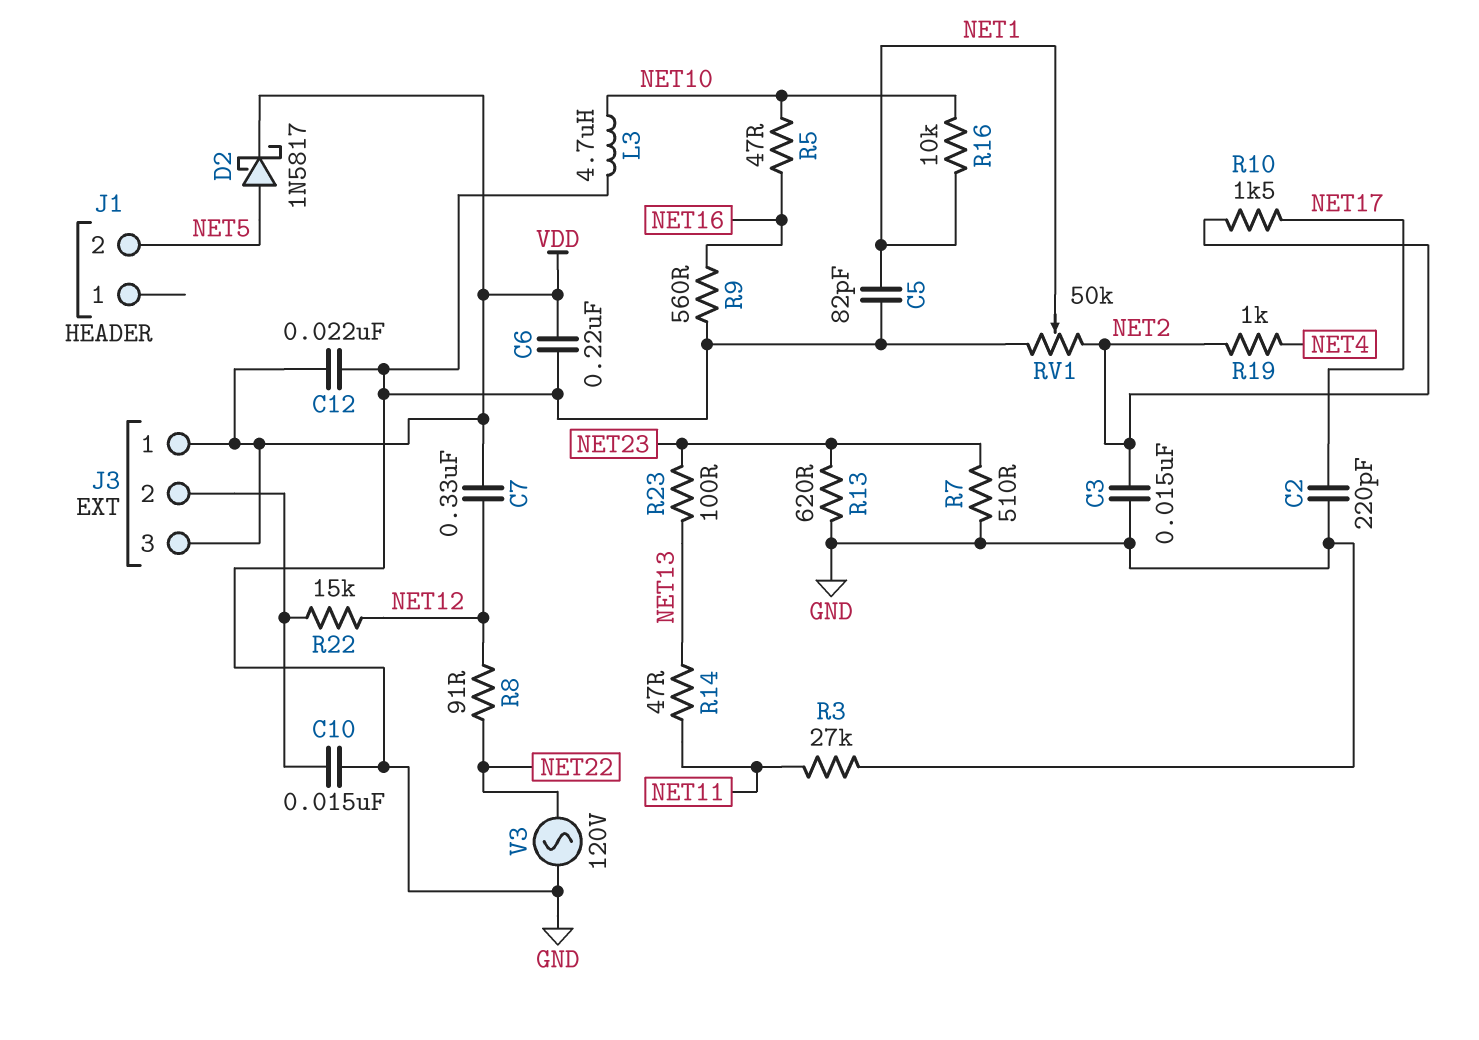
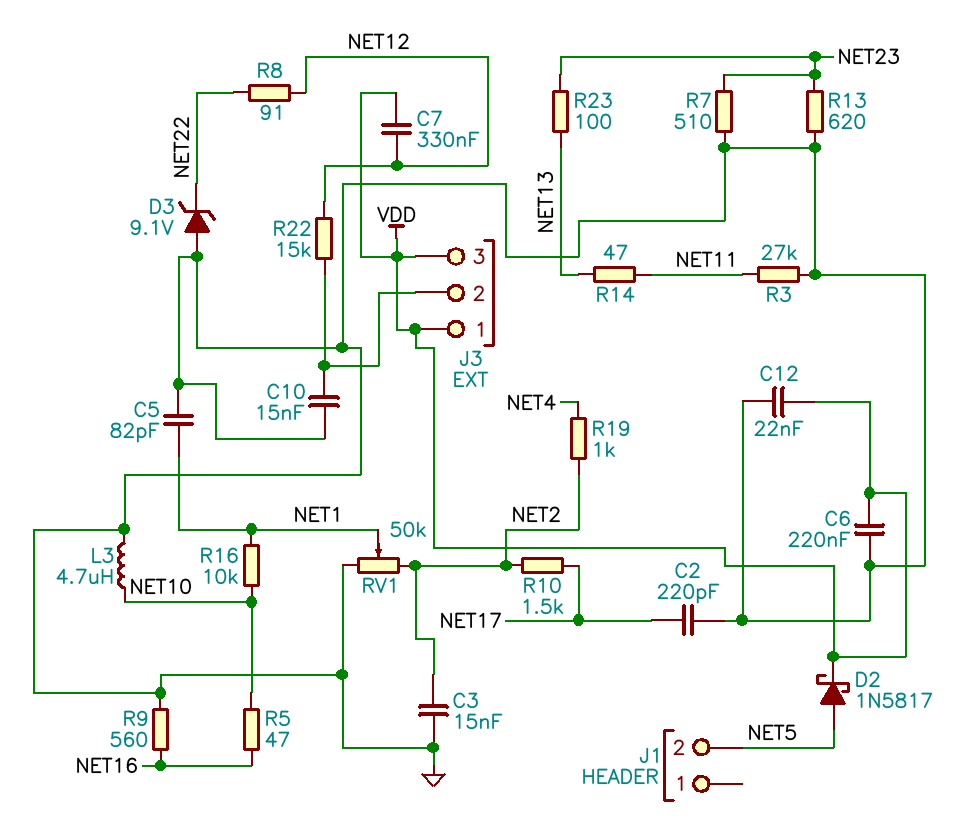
D3: none -> zener 9.1V (A GND, K NET22)
V3: AC 120V (GND, NET22) -> none

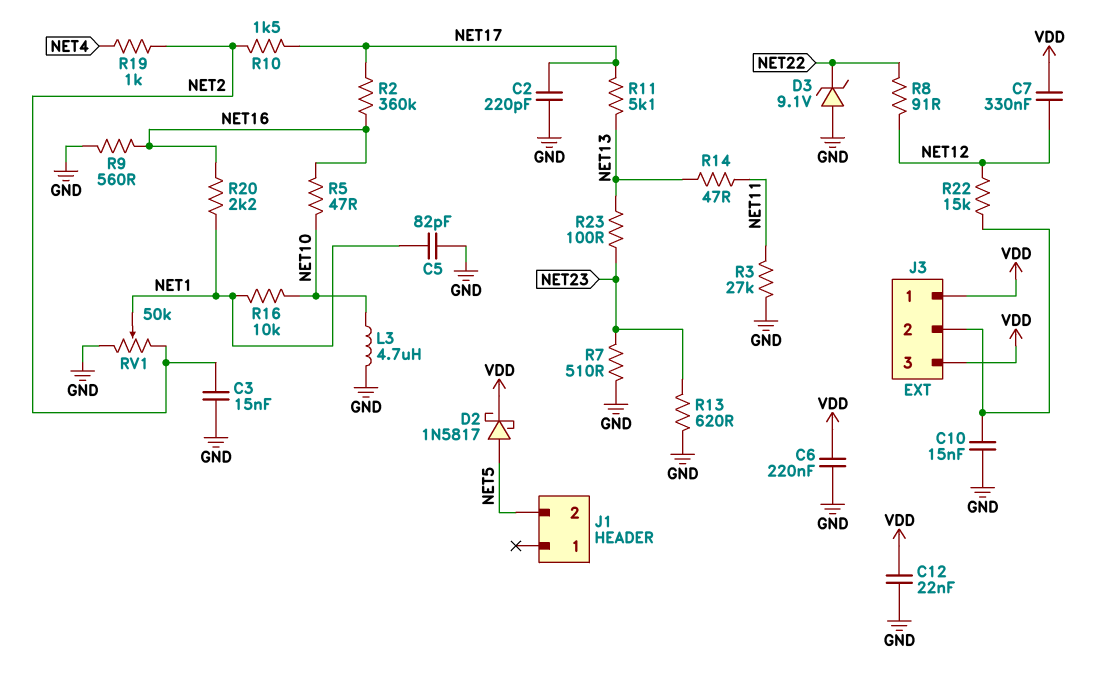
R2: none -> 360k (NET16, NET17)
R11: none -> 5.1k (NET13, NET17)
R20: none -> 2.2k (NET1, NET16)

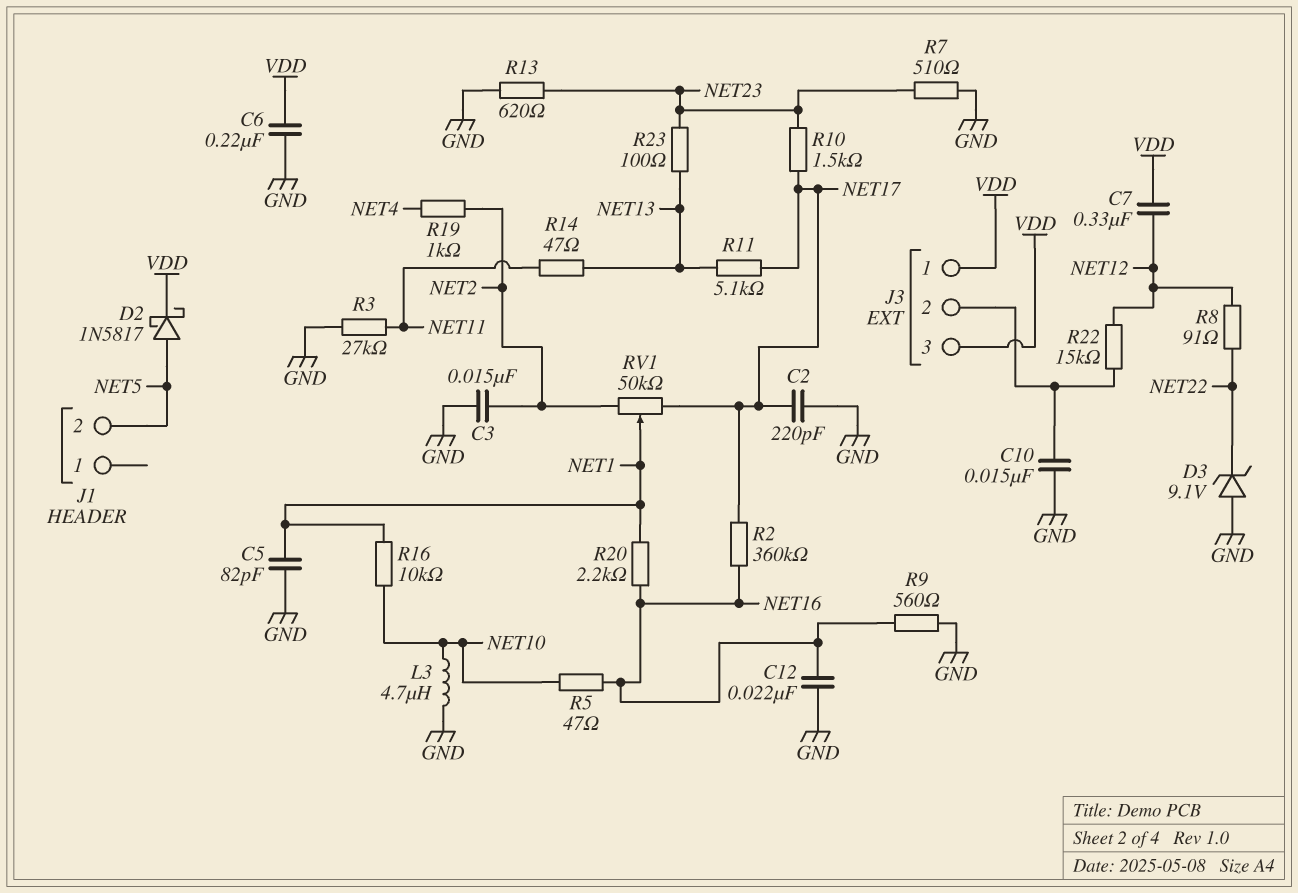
C12: 22nF (GND, VDD) -> 22nF (GND, NET16)
R10: 1.5k (NET2, NET17) -> 1.5k (NET17, NET23)
RV1: 50k (GND, NET2, wiper NET1) -> 50k (NET2, NET17, wiper NET1)

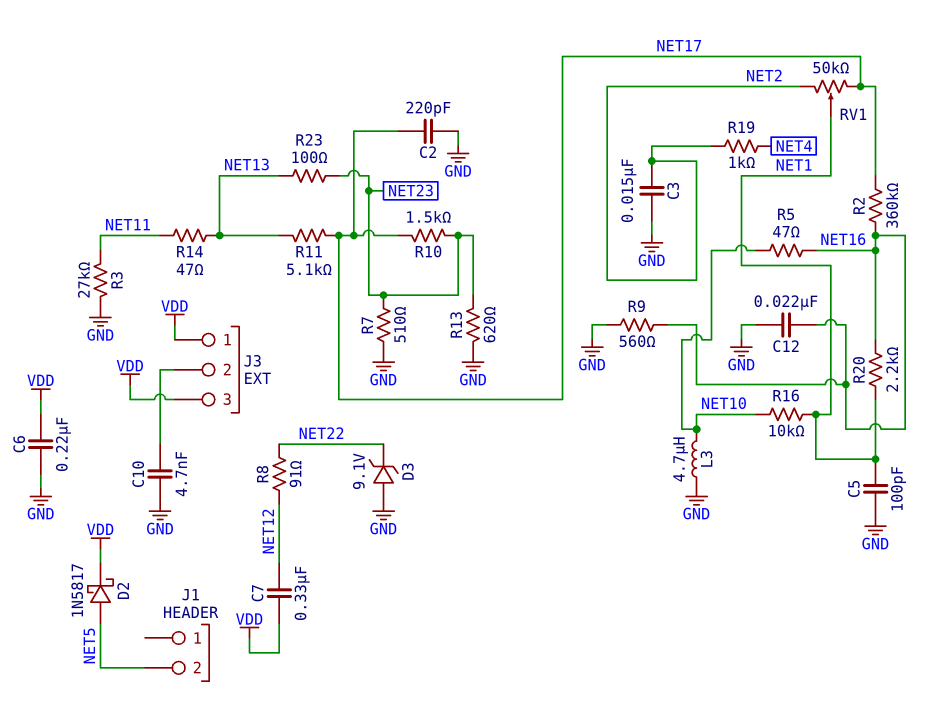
C5: 82pF (GND, NET1) -> 100pF (GND, NET1)
C10: 15nF (GND, J3/2) -> 4.7nF (GND, J3/2)
R22: 15k (J3/2, NET12) -> none

